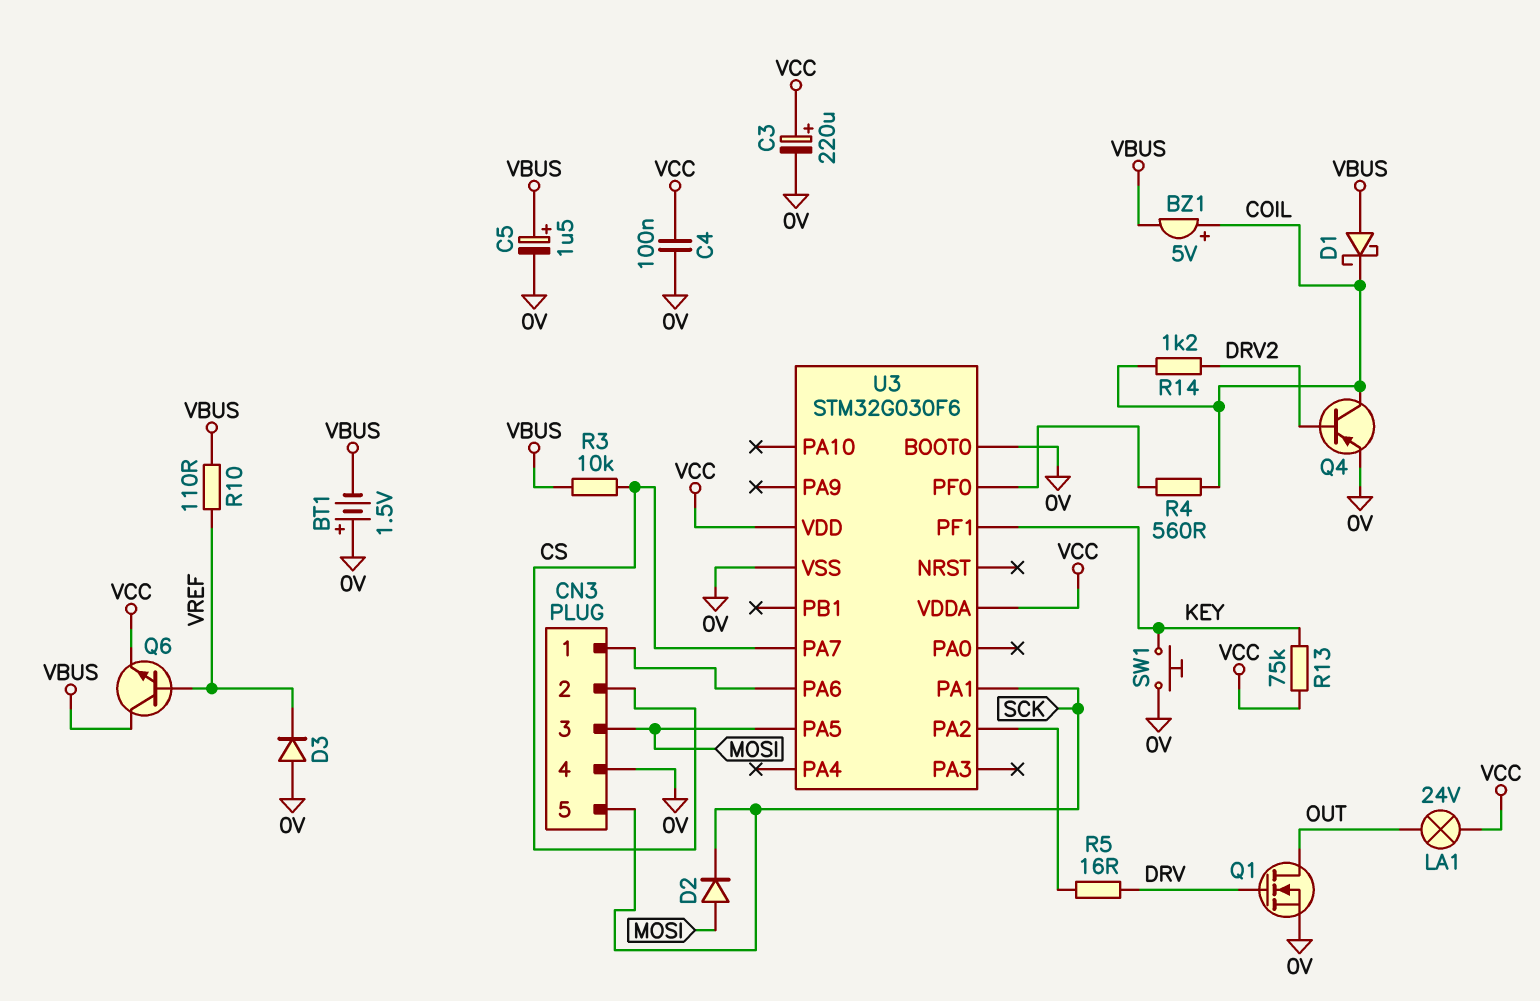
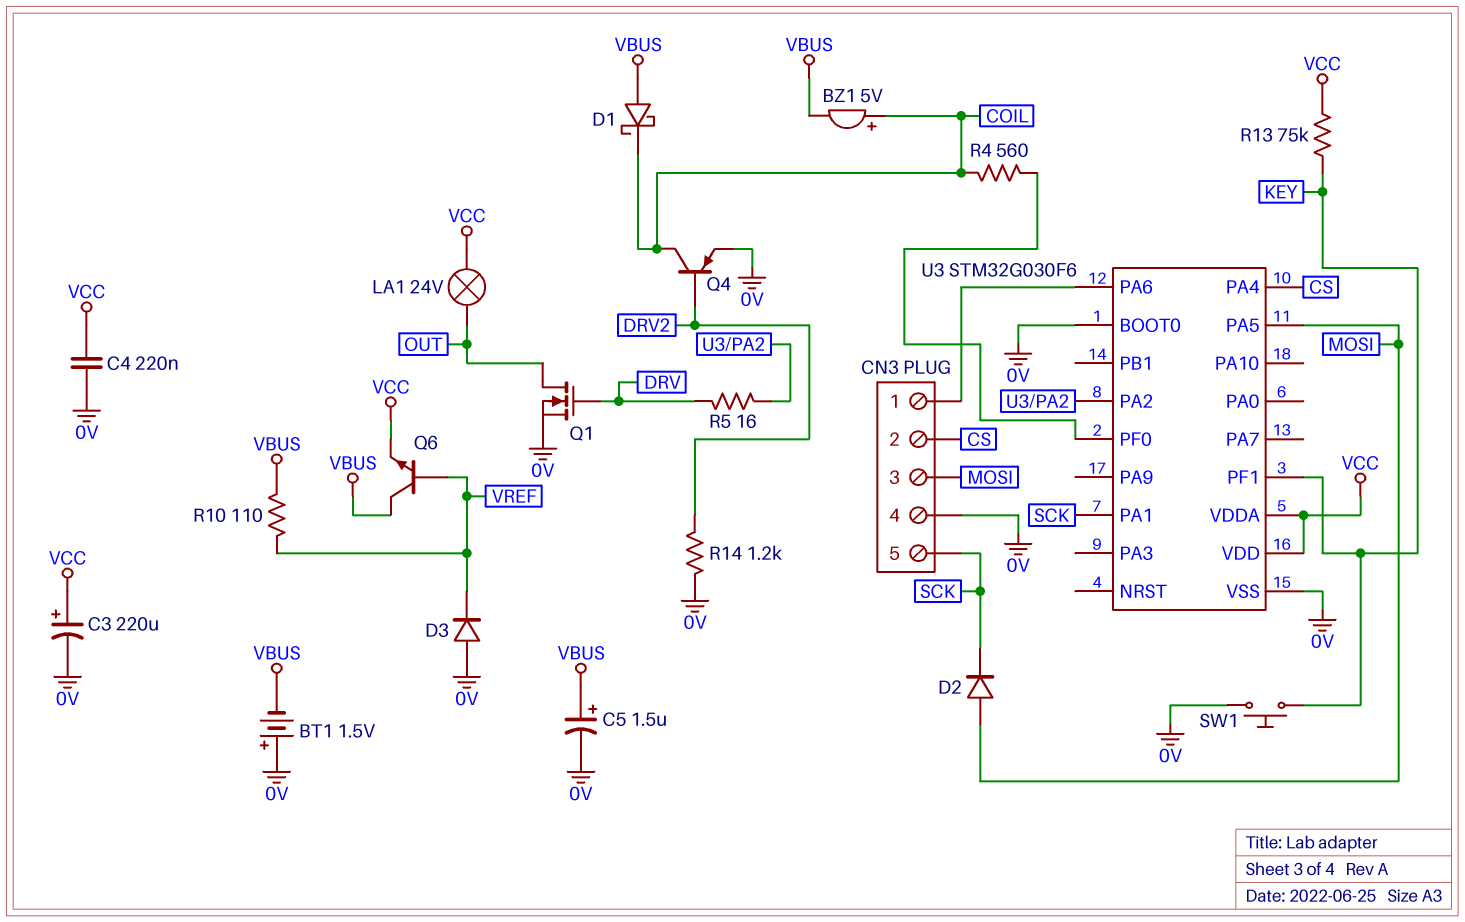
C4: 100nF (0V, VCC) -> 220nF (0V, VCC)
R3: 10k (CS, VBUS) -> none
R14: 1.2k (COIL, DRV2) -> 1.2k (0V, DRV2)
U3 pin PA4: none -> CS
U3 pin PA7: CS -> none

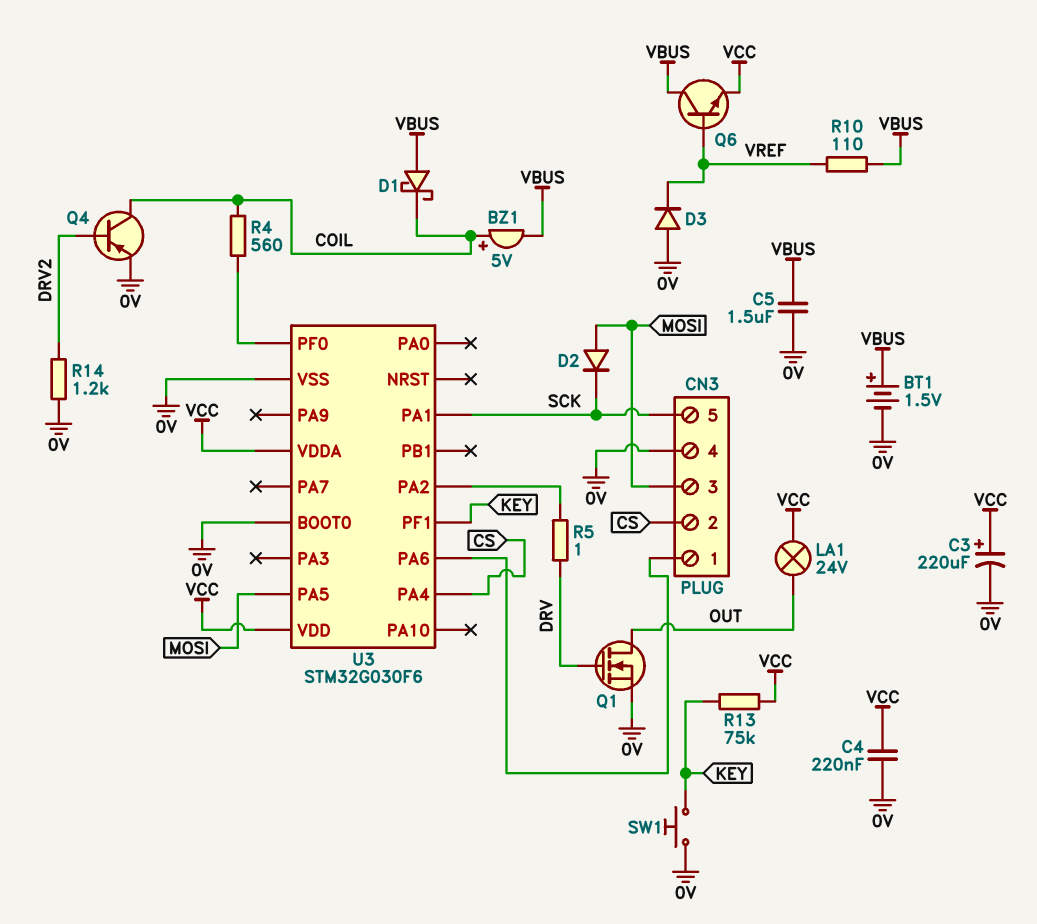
BT1: 1.5V (plus 0V, minus VBUS) -> 1.5V (plus VBUS, minus 0V)
C5: 1.5uF (plus VBUS, minus 0V) -> 1.5uF (0V, VBUS)
R5: 16 (DRV, U3/PA2) -> 1 (DRV, U3/PA2)

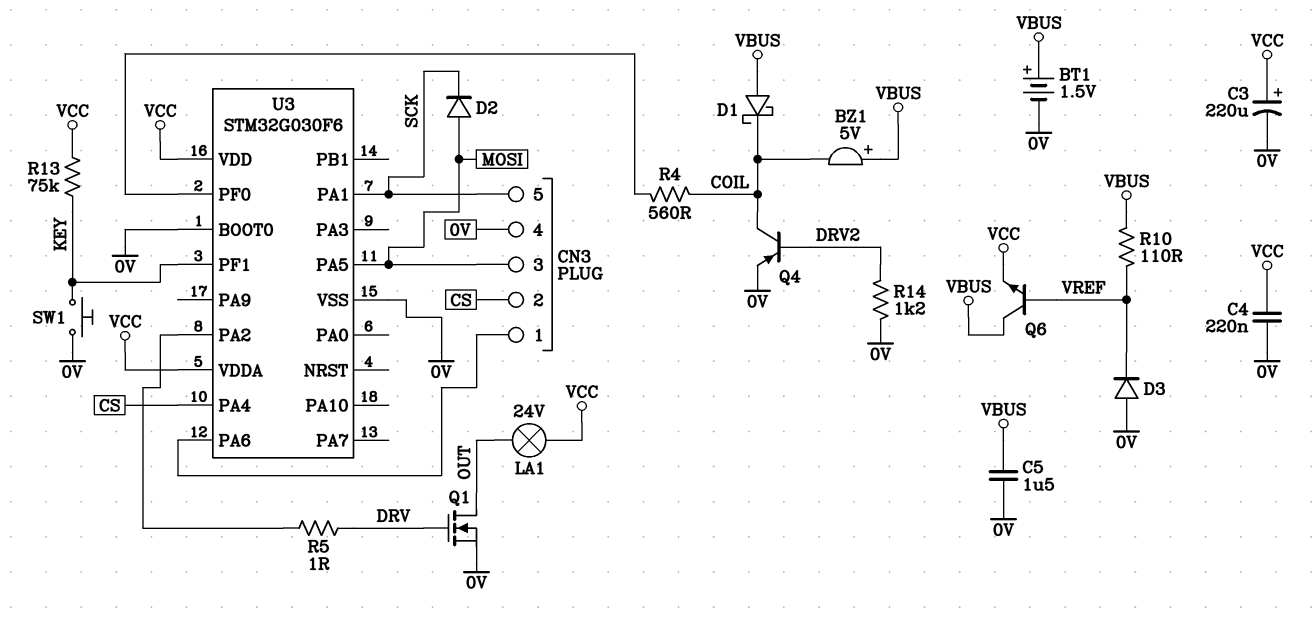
BZ1: buzzer 5V (plus COIL, minus VBUS) -> buzzer 5V (plus VBUS, minus COIL)

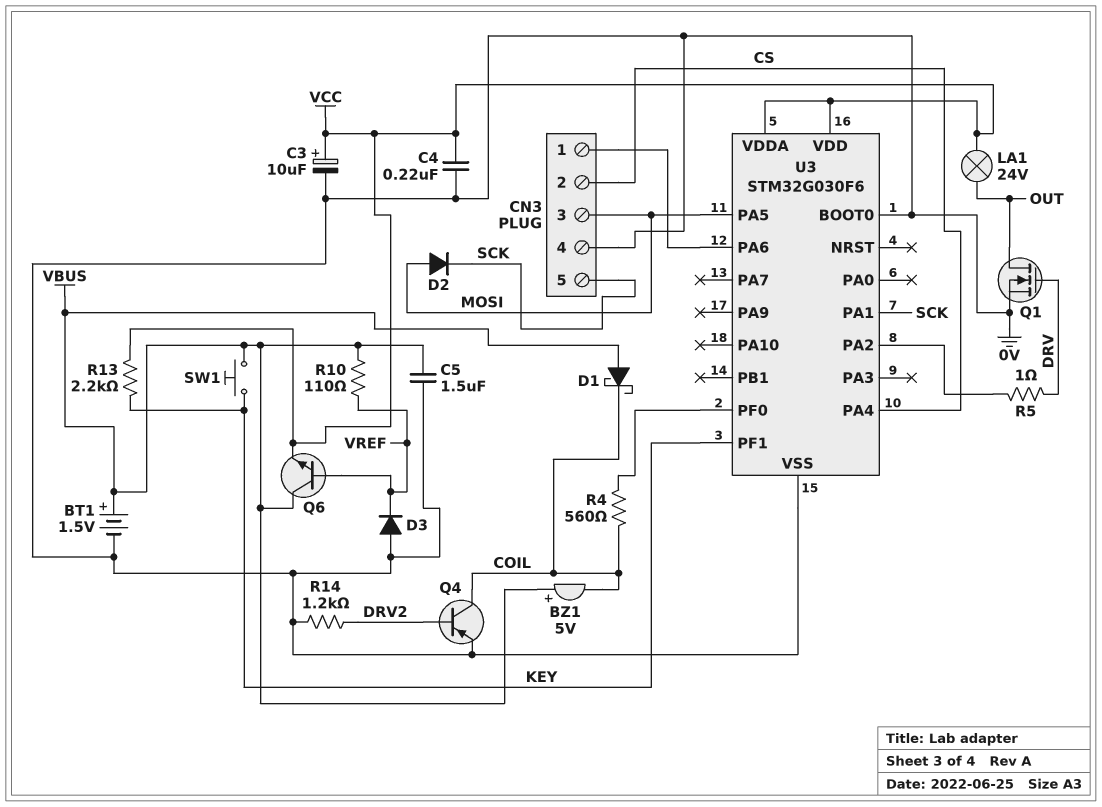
C3: 220uF (plus VCC, minus 0V) -> 10uF (plus VCC, minus 0V)
R13: 75k (KEY, VCC) -> 2.2k (KEY, VCC)
SW1: button (0V, KEY) -> button (KEY, VBUS)

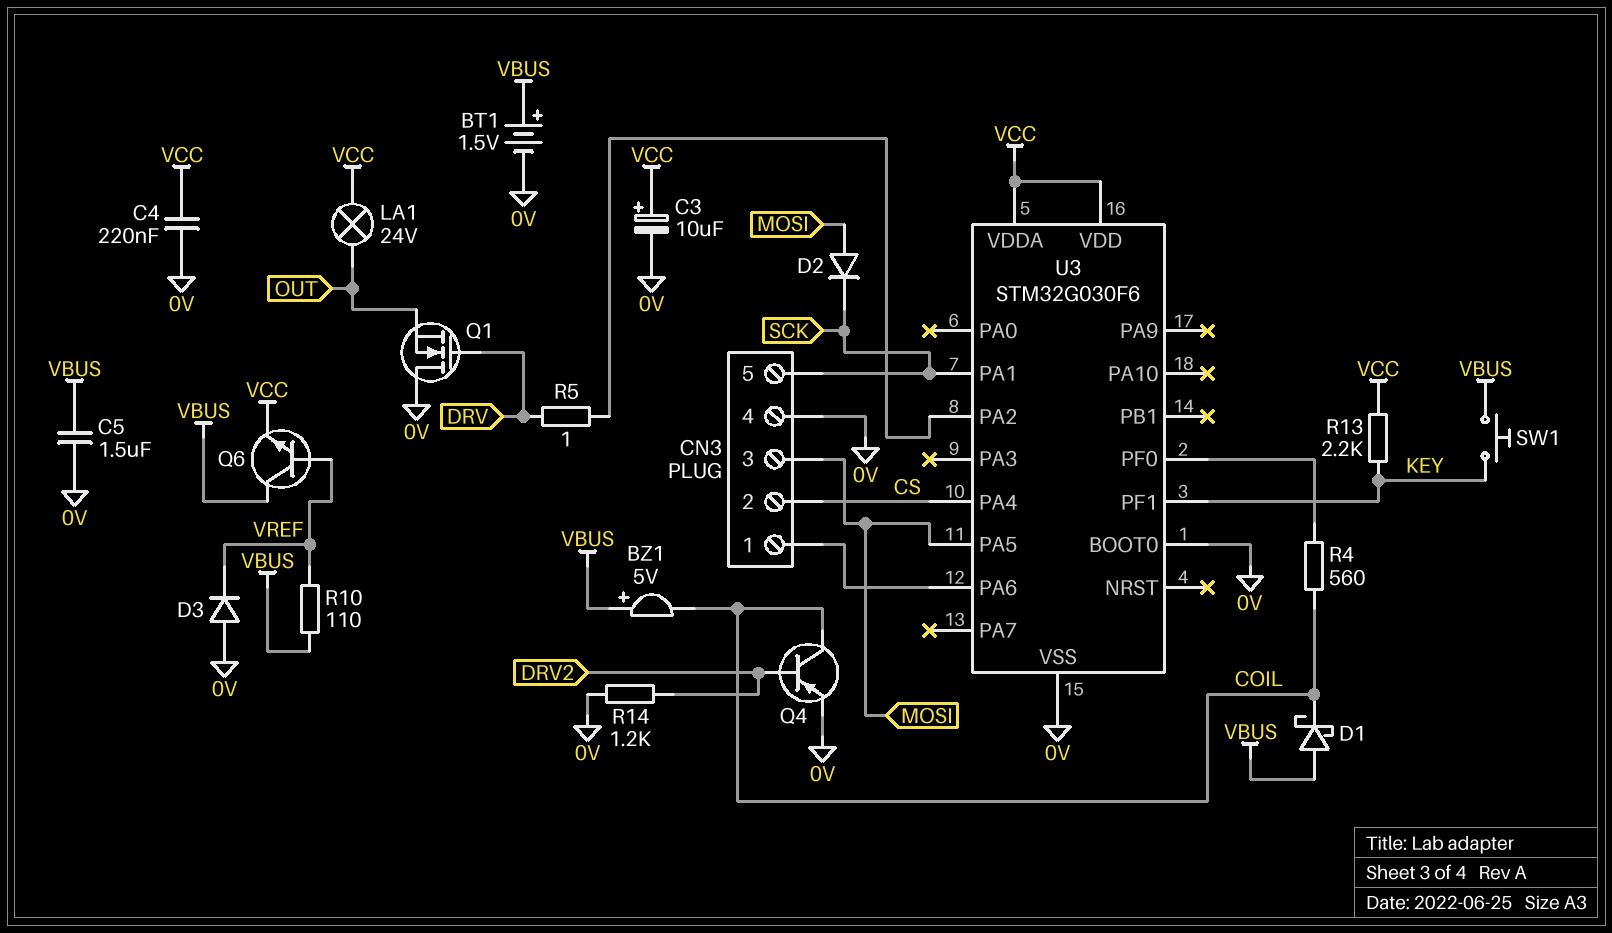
Q1: NMOS (G DRV, D OUT, S 0V) -> NMOS (G DRV, D 0V, S OUT)

